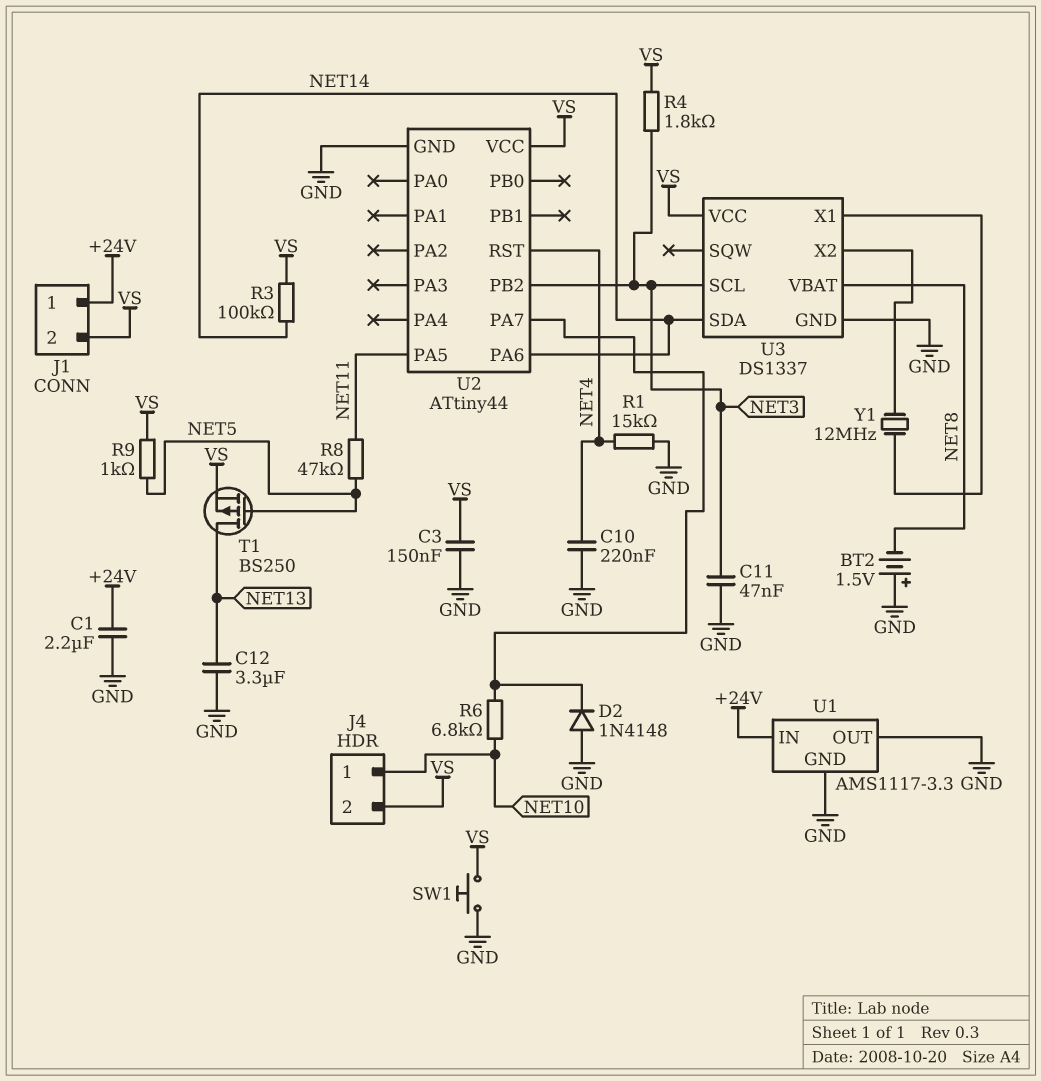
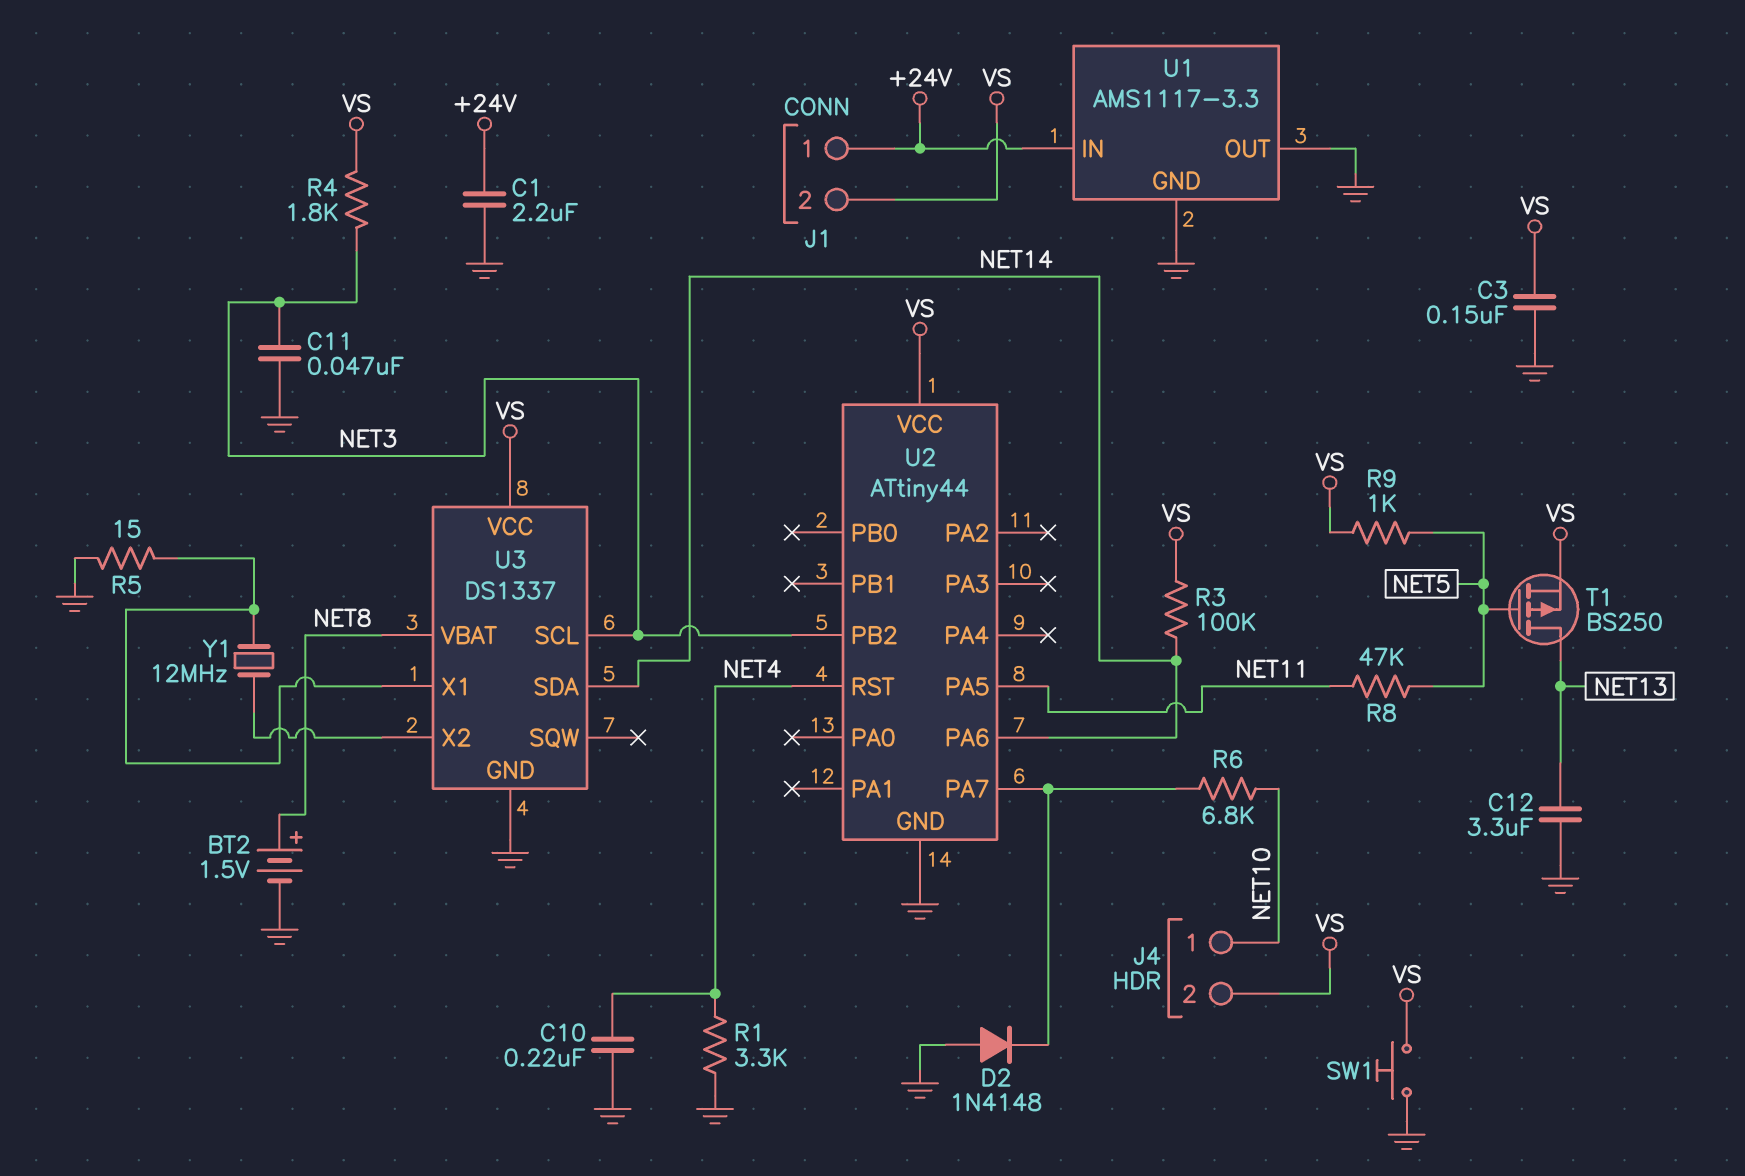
BT2: 1.5V (plus GND, minus NET8) -> 1.5V (plus NET8, minus GND)
R1: 15k (GND, NET4) -> 3.3k (GND, NET4)
R5: none -> 15 (GND, U3/X1)

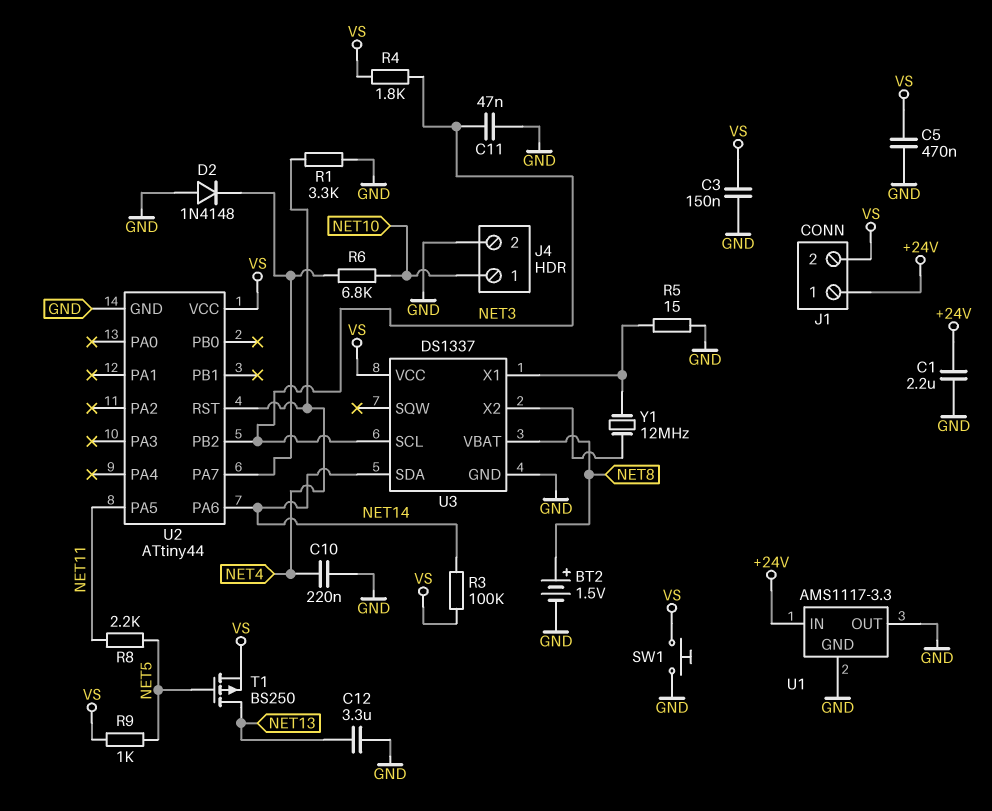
C5: none -> 470nF (GND, VS)
J4 pin 2: VS -> GND
R8: 47k (NET5, NET11) -> 2.2k (NET5, NET11)

